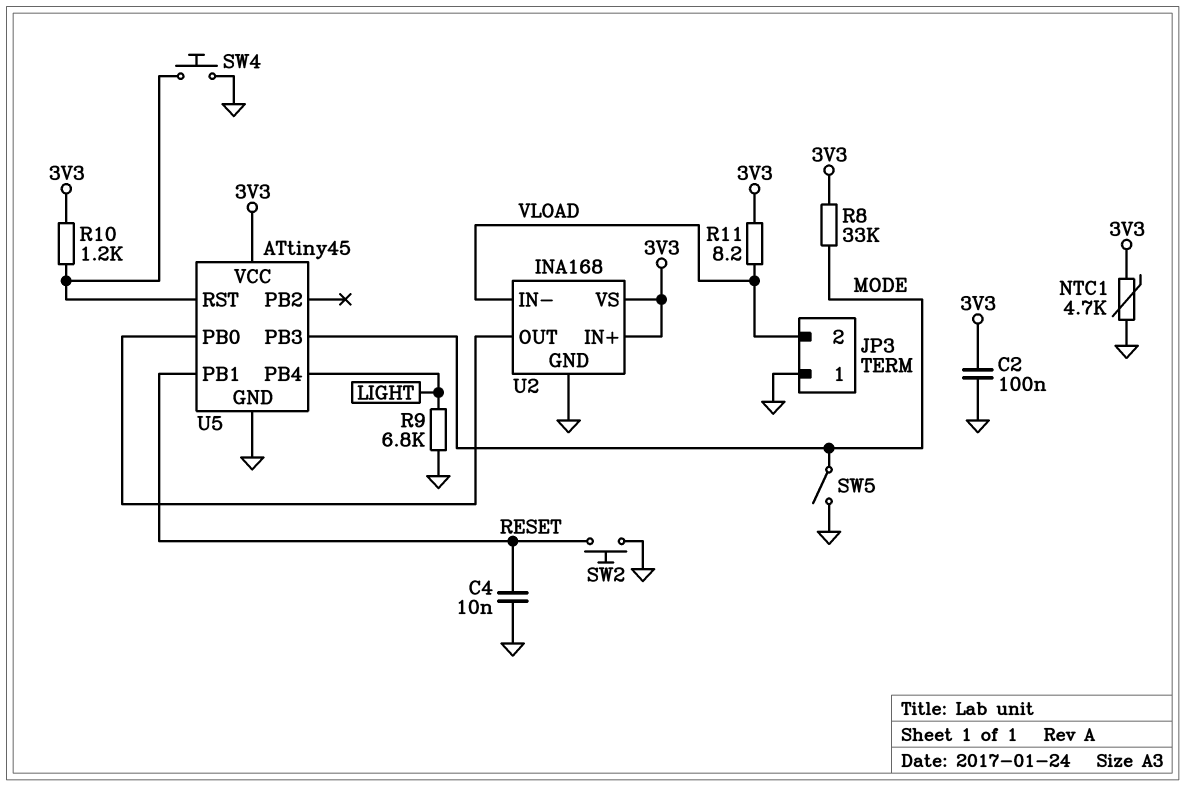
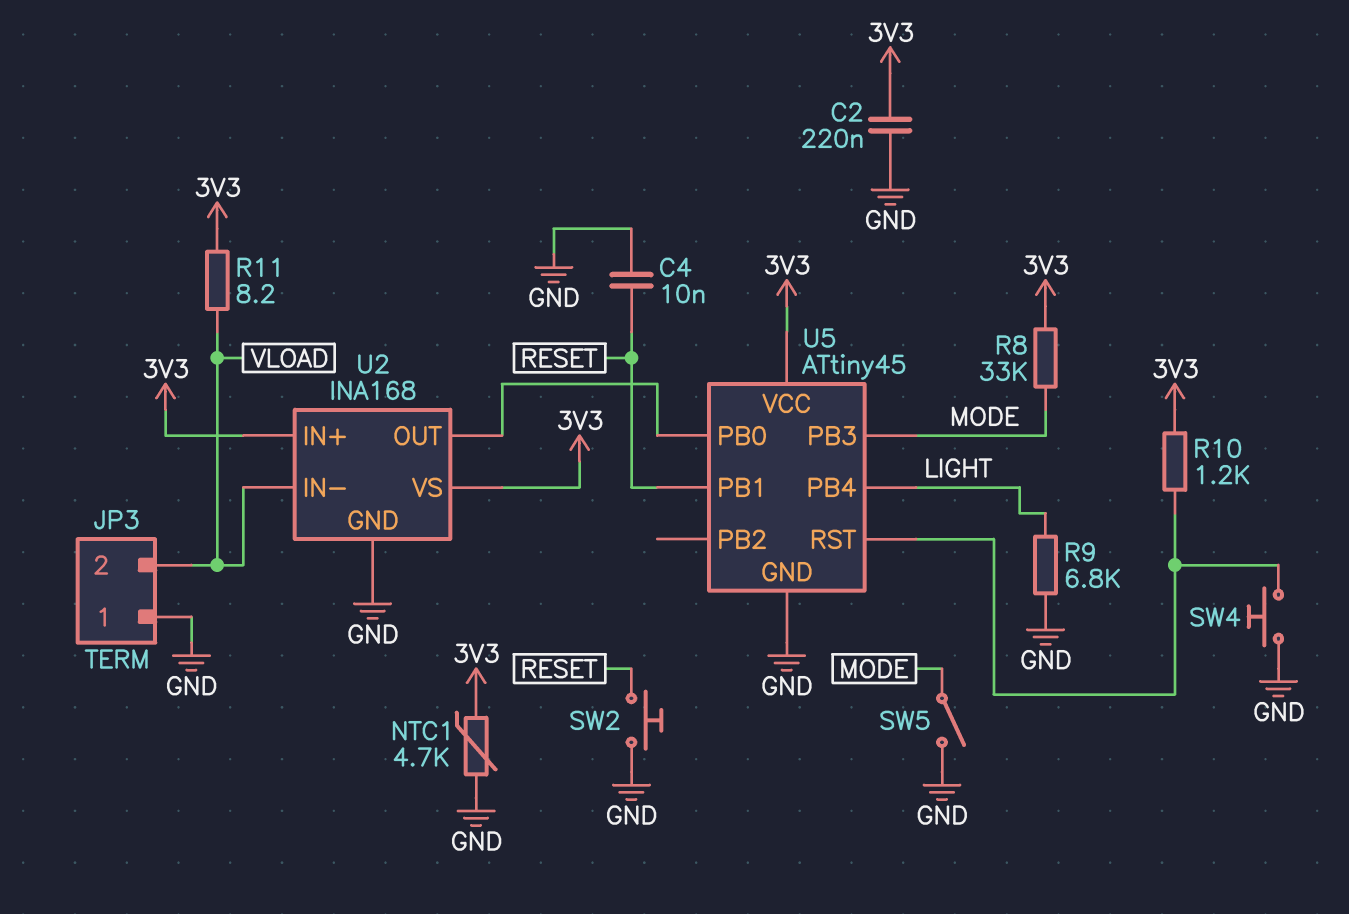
C2: 100nF (3V3, GND) -> 220nF (3V3, GND)

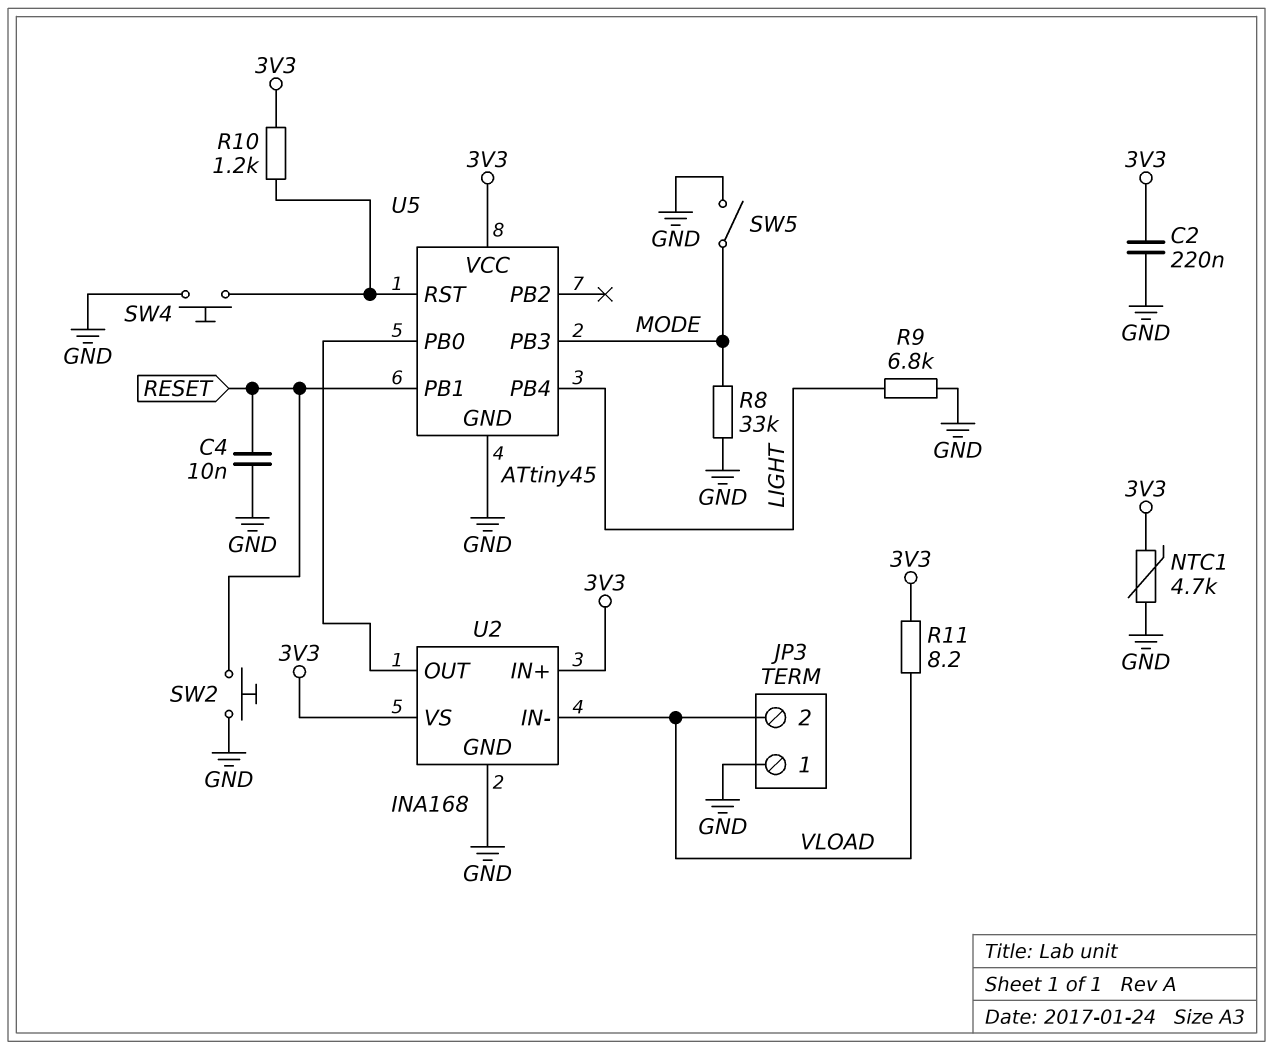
R8: 33k (3V3, MODE) -> 33k (GND, MODE)

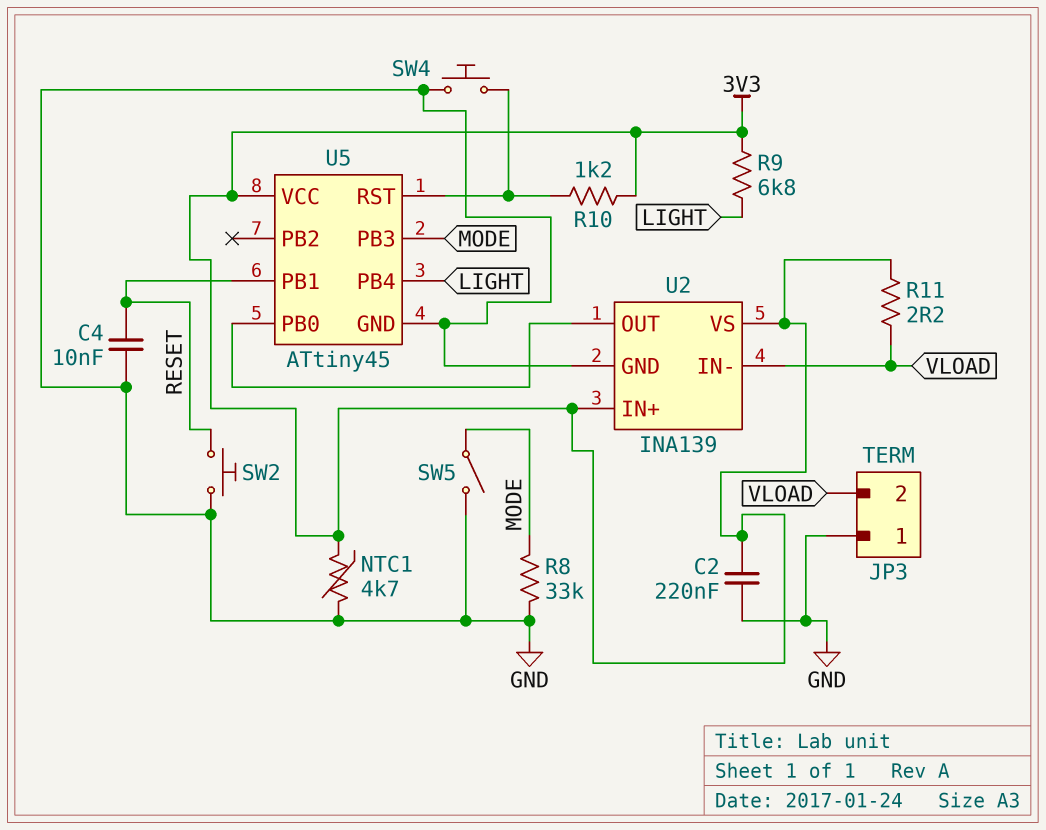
R9: 6.8k (GND, LIGHT) -> 6.8k (3V3, LIGHT)
R11: 8.2 (3V3, VLOAD) -> 2.2 (3V3, VLOAD)
U2: INA168 -> INA139

